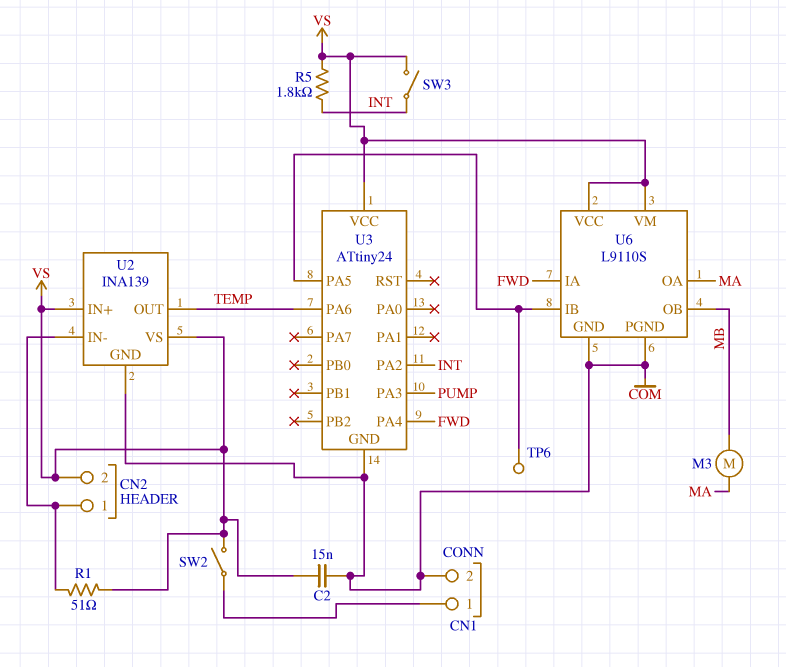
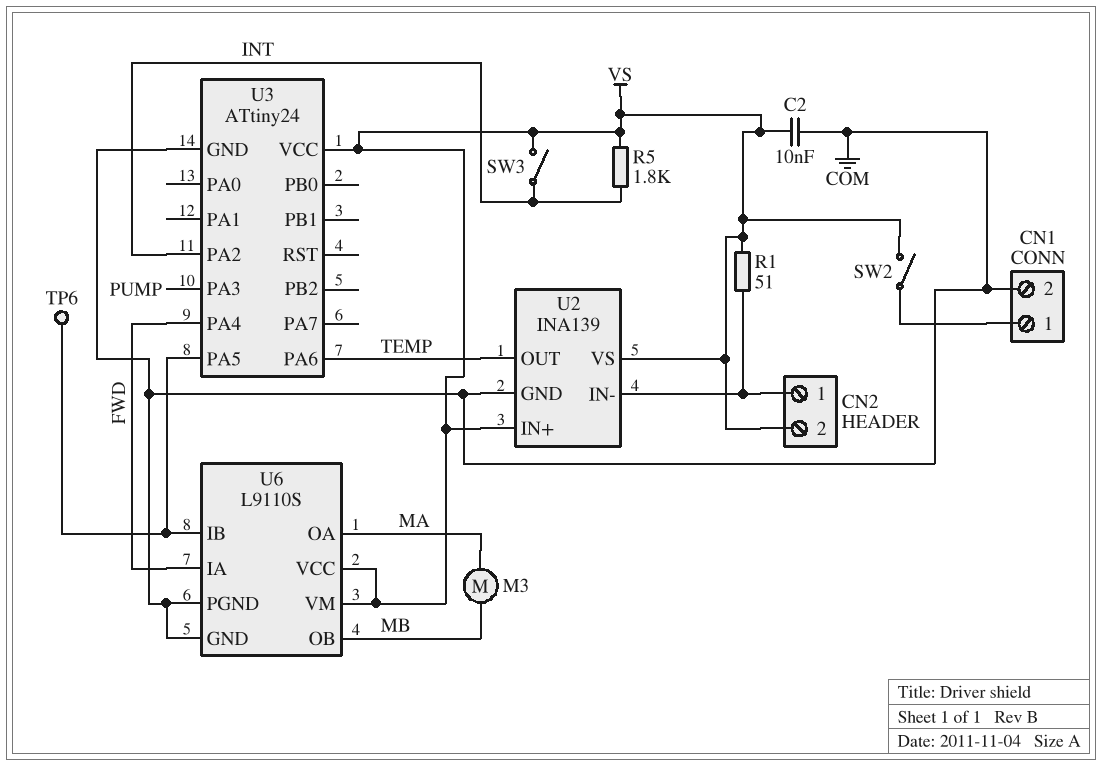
C2: 15nF (COM, VS) -> 10nF (COM, VS)

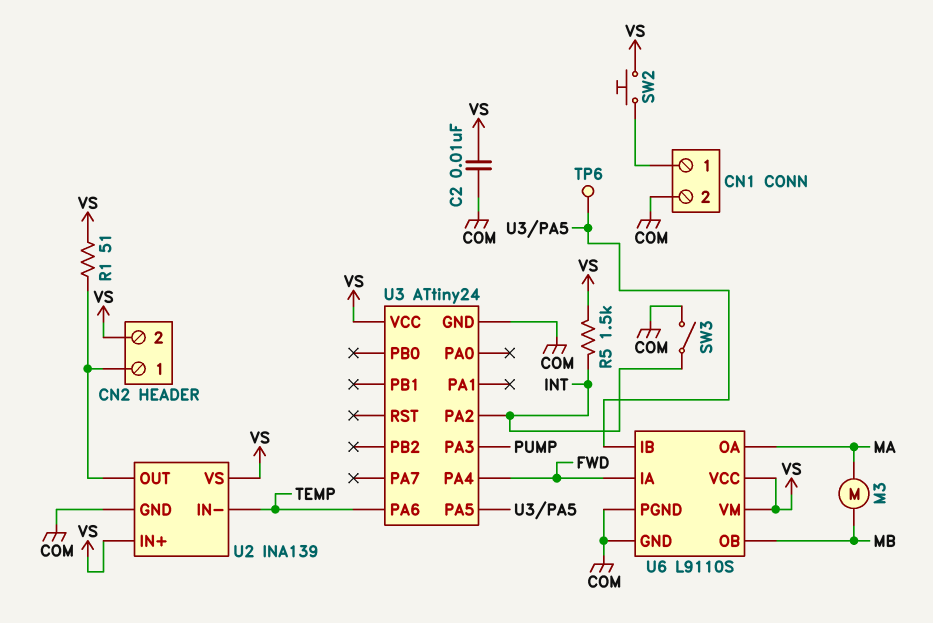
R5: 1.8k (INT, VS) -> 1.5k (INT, VS)
SW2: switch (CN1/1, VS) -> button (CN1/1, VS)
SW3: switch (INT, VS) -> switch (COM, INT)
U2 pin IN-: CN2/1 -> TEMP
U2 pin OUT: TEMP -> CN2/1

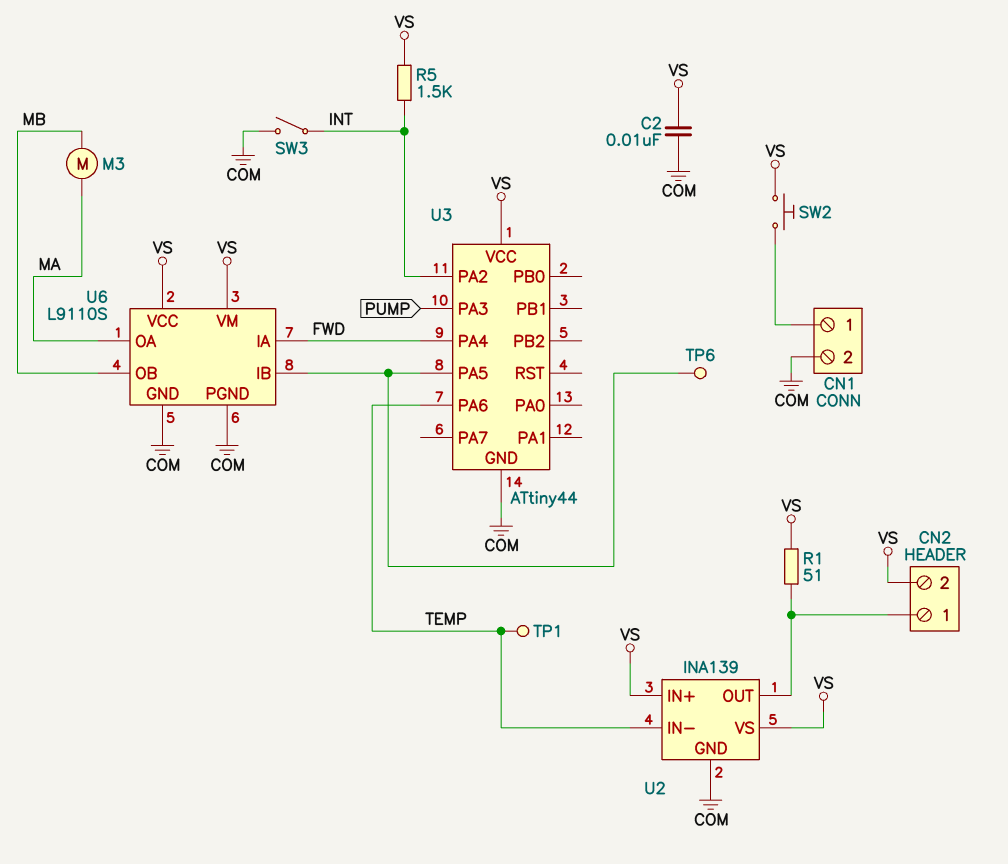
TP1: none -> test point (TEMP)
U3: ATtiny24 -> ATtiny44

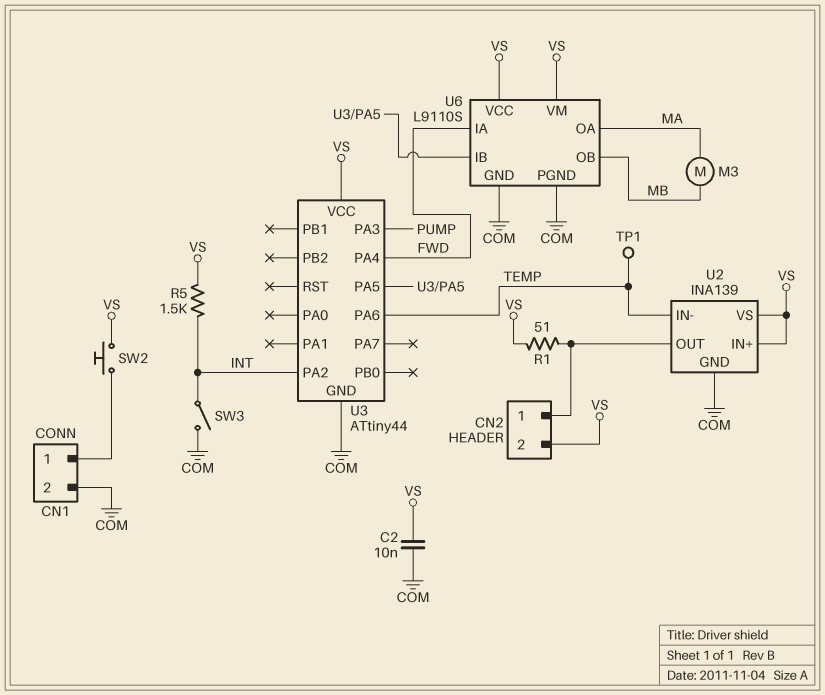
TP6: test point (U3/PA5) -> none

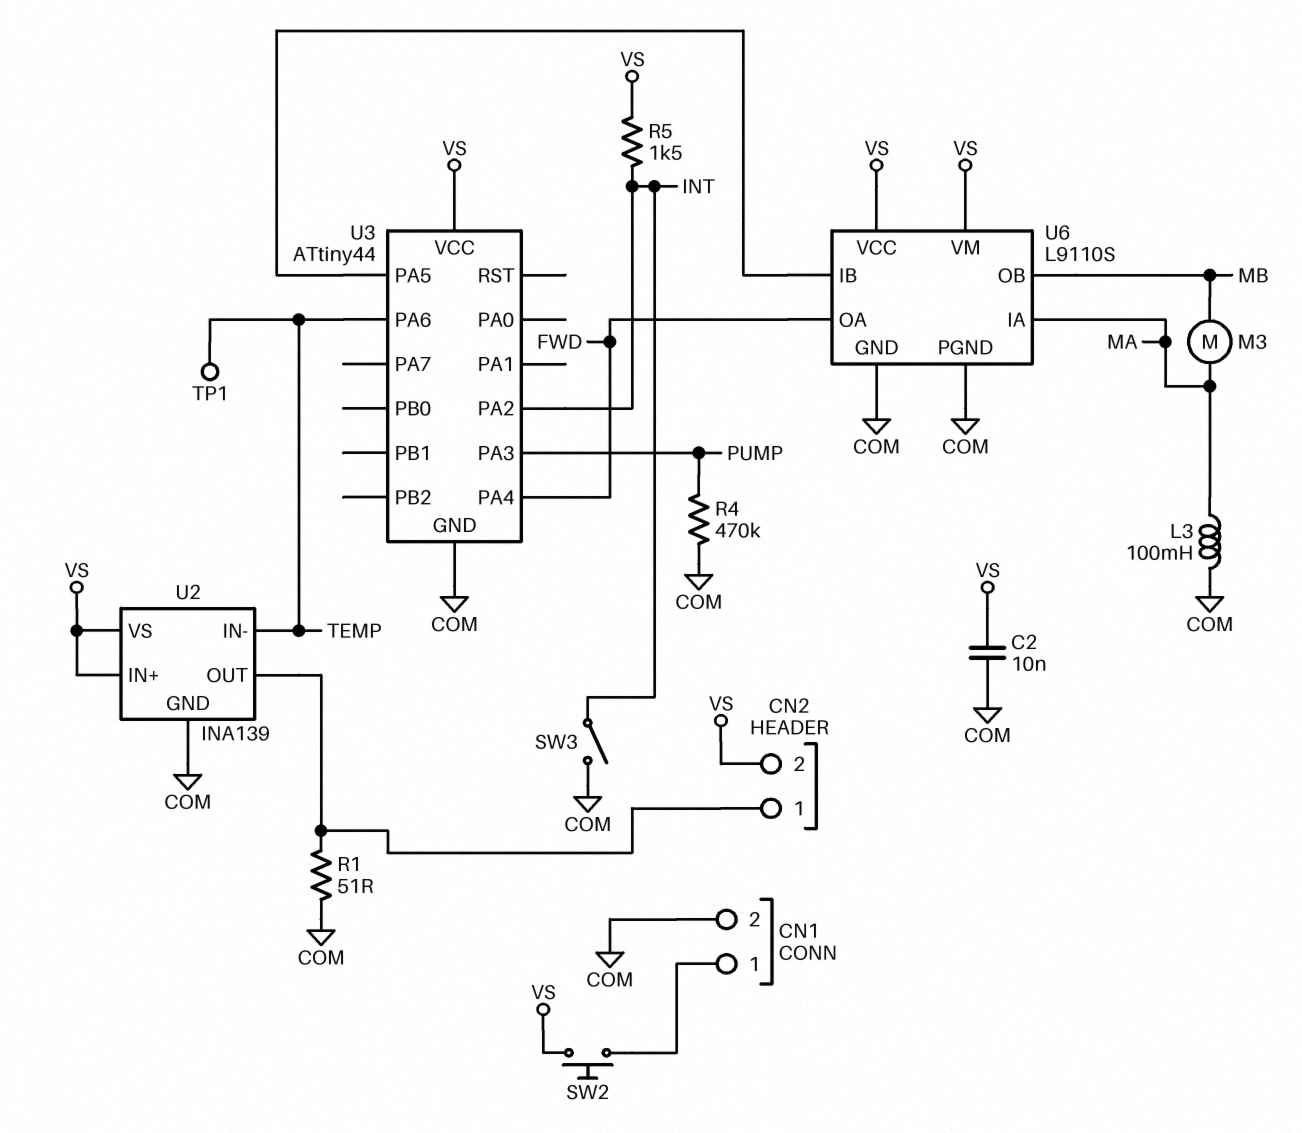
L3: none -> 100mH (COM, MA)
R1: 51 (CN2/1, VS) -> 51 (CN2/1, COM)
R4: none -> 470k (COM, PUMP)
U6 pin IA: FWD -> MA
U6 pin OA: MA -> FWD

